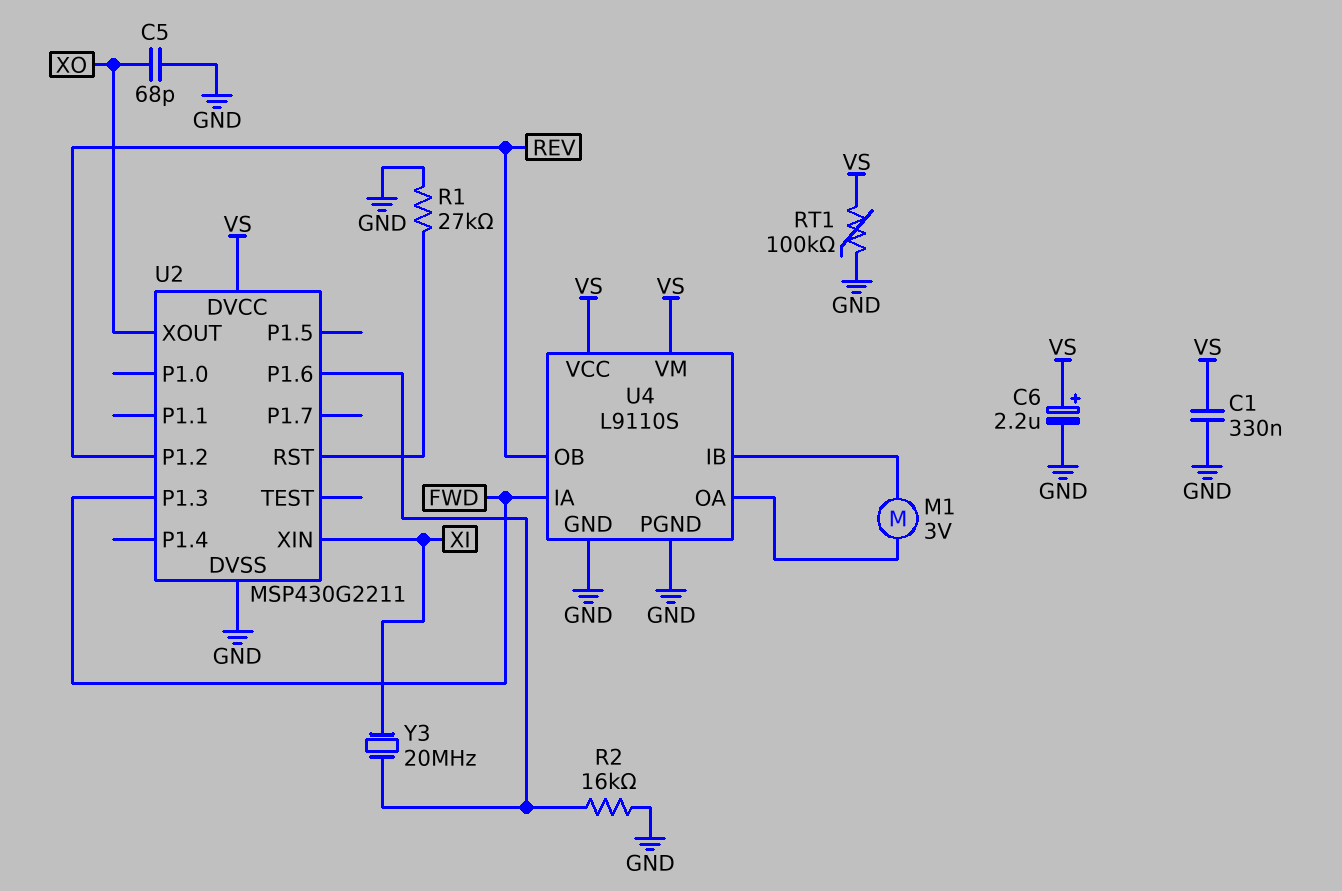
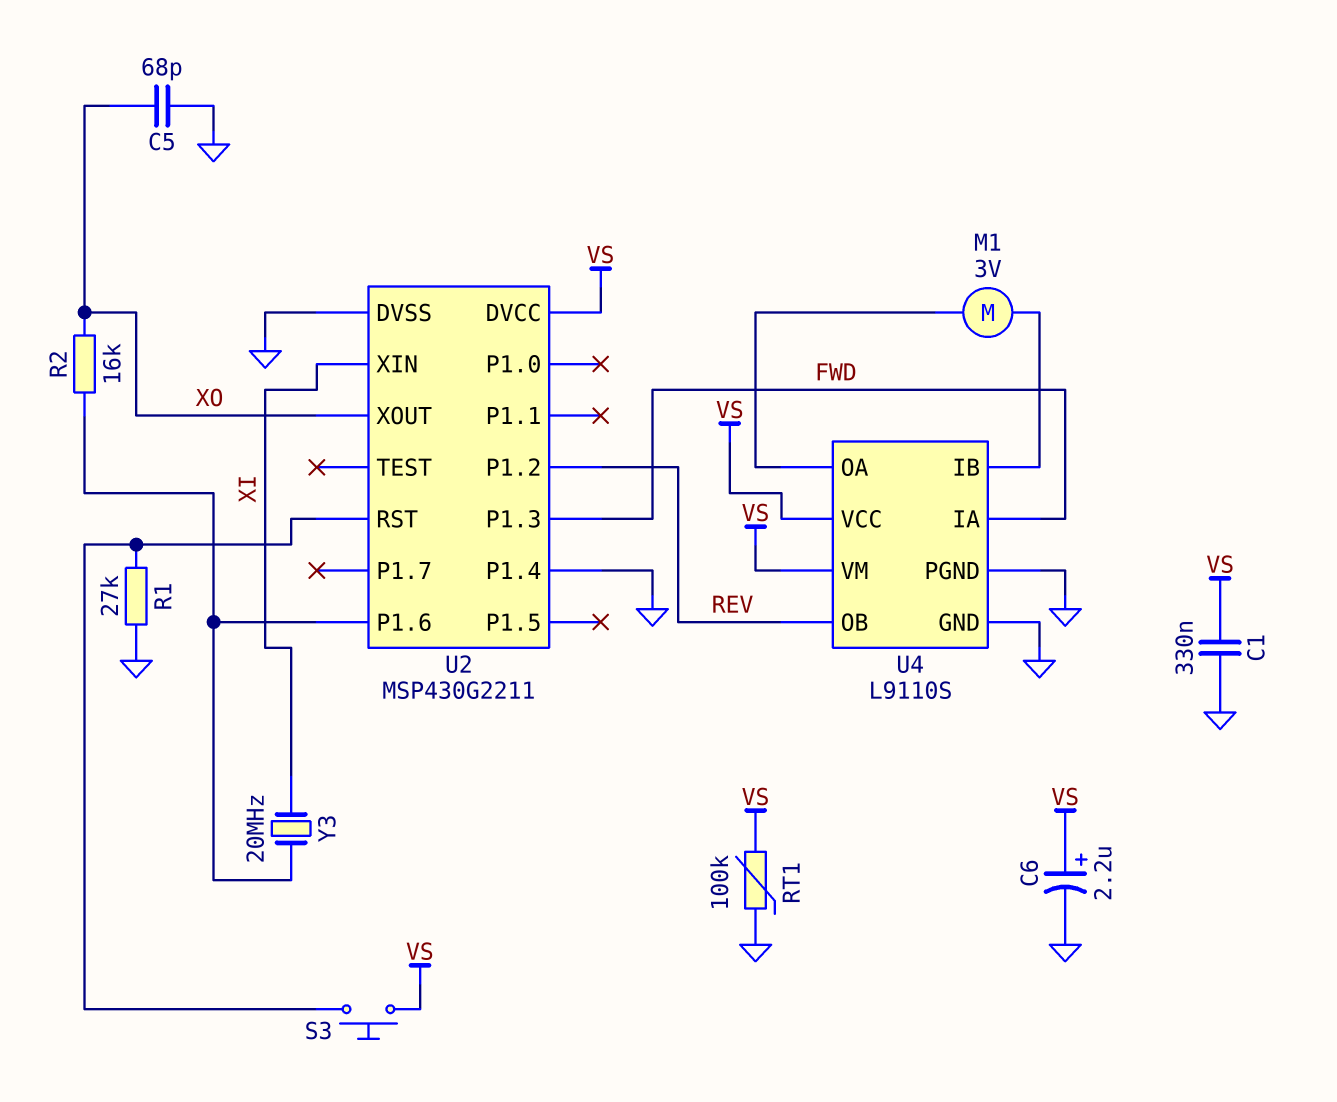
R2: 16k (GND, U2/P1.6) -> 16k (U2/P1.6, XO)
S3: none -> button (U2/RST, VS)
U2 pin P1.4: none -> GND

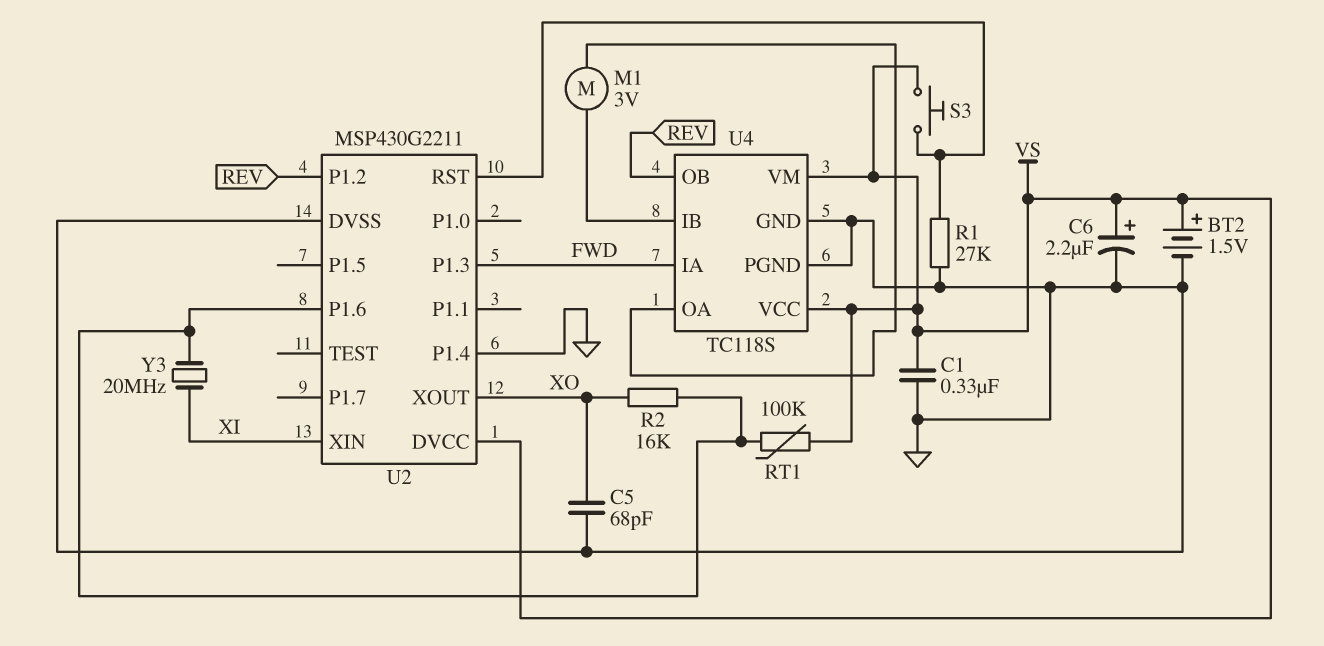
BT2: none -> 1.5V (plus VS, minus GND)
RT1: 100k (GND, VS) -> 100k (U2/P1.6, VS)
U4: L9110S -> TC118S

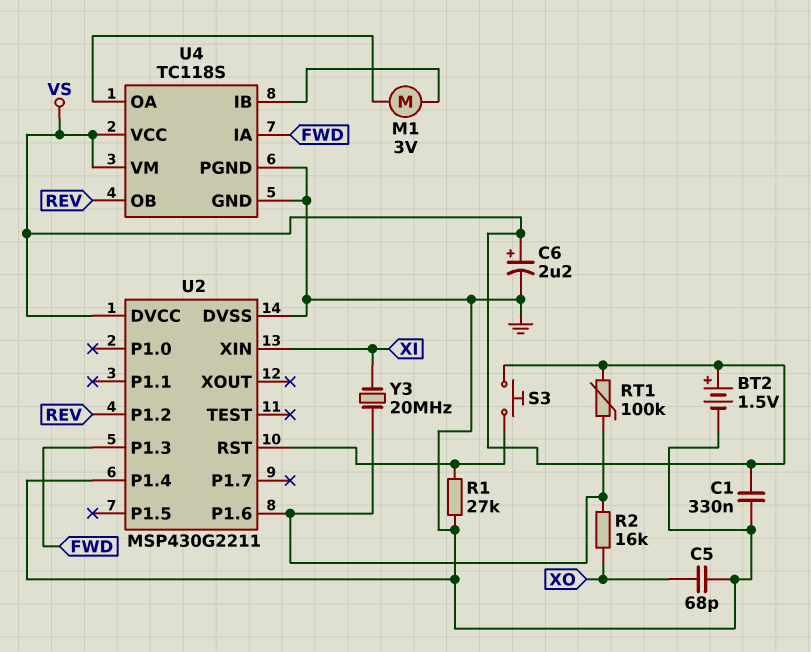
U2 pin XOUT: XO -> none

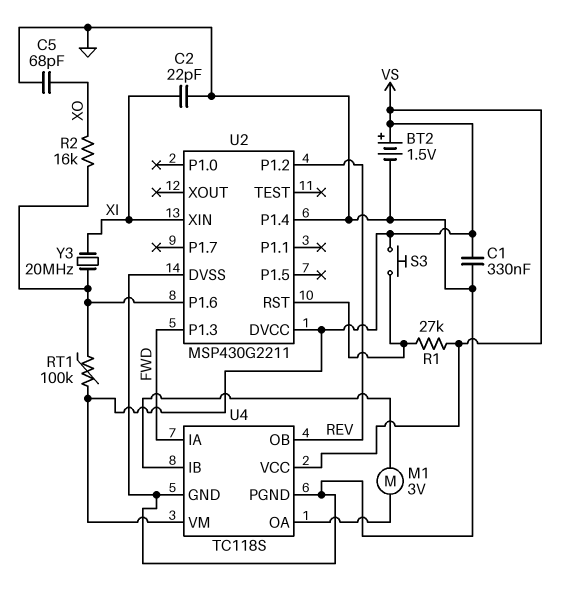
C2: none -> 22pF (GND, XI)
C6: 2.2uF (plus VS, minus GND) -> none
R1: 27k (GND, U2/RST) -> 27k (U2/RST, VS)

